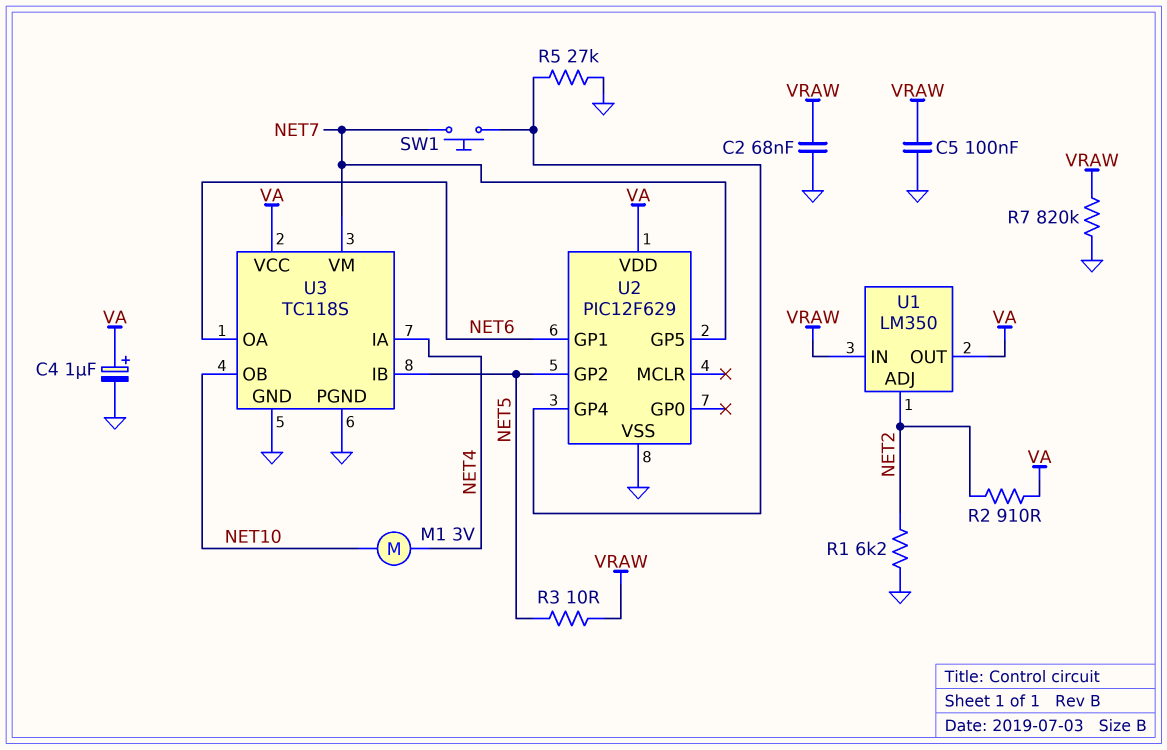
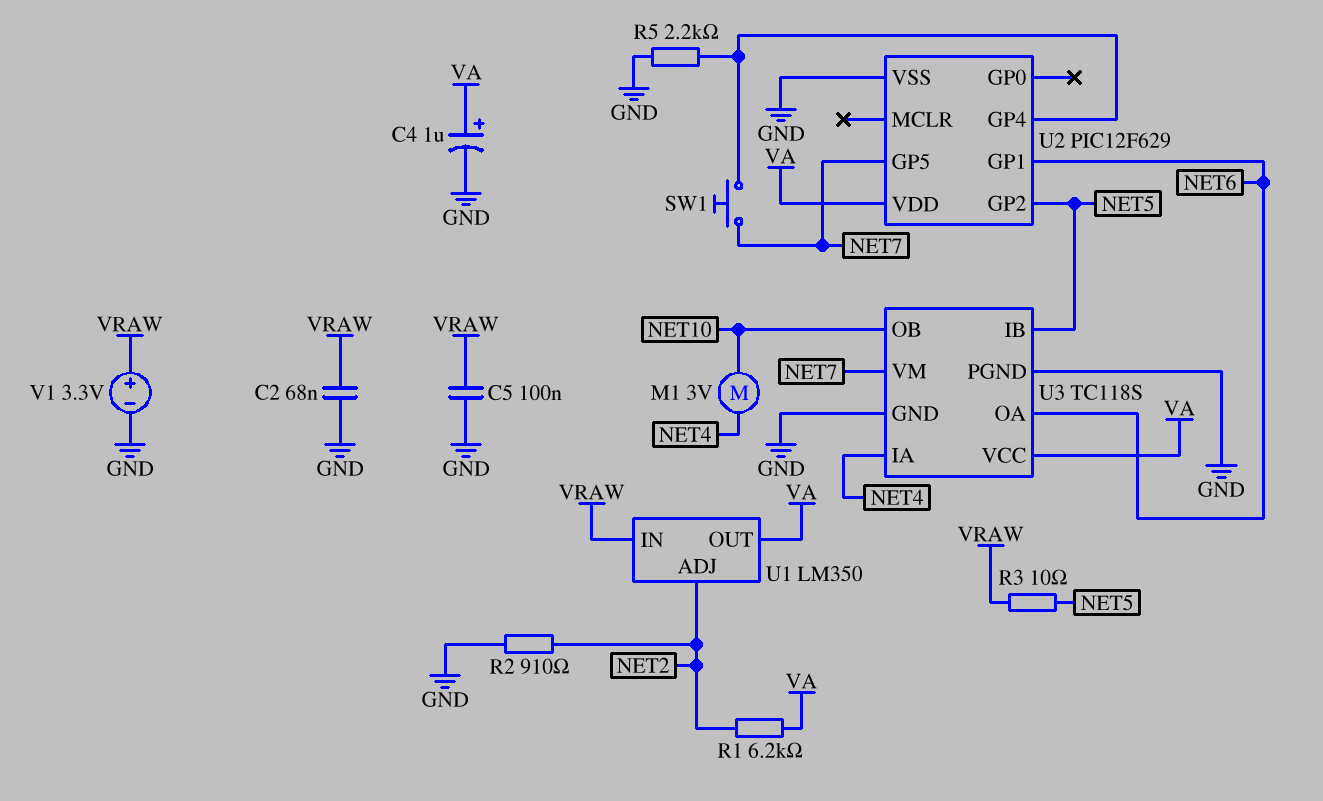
R1: 6.2k (GND, NET2) -> 6.2k (NET2, VA)
R2: 910 (NET2, VA) -> 910 (GND, NET2)
R5: 27k (GND, U2/GP4) -> 2.2k (GND, U2/GP4)
R7: 820k (GND, VRAW) -> none
V1: none -> 3.3V (plus VRAW, minus GND)

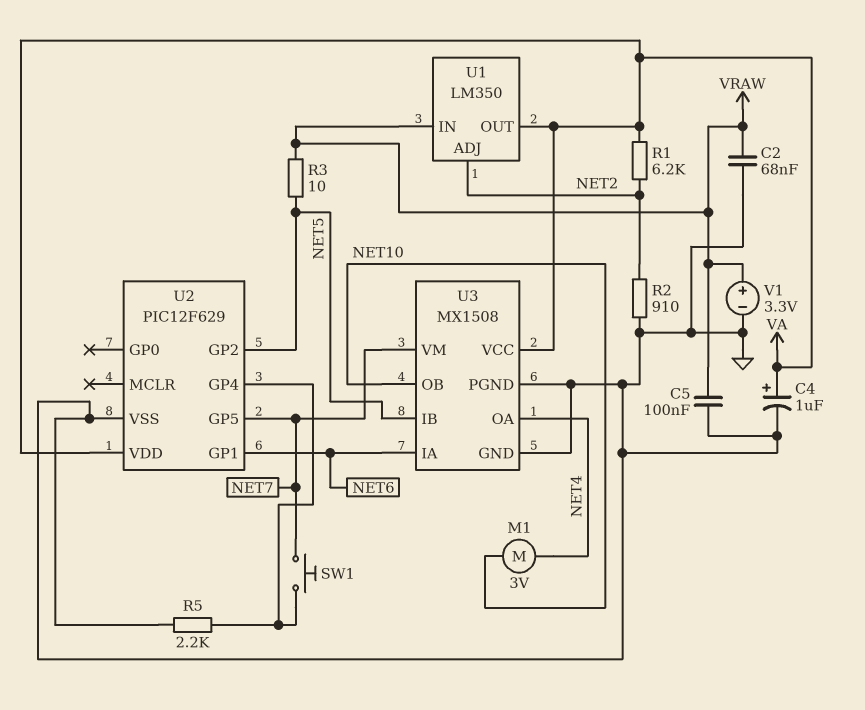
U3: TC118S -> MX1508
U3 pin IA: NET4 -> NET6
U3 pin OA: NET6 -> NET4

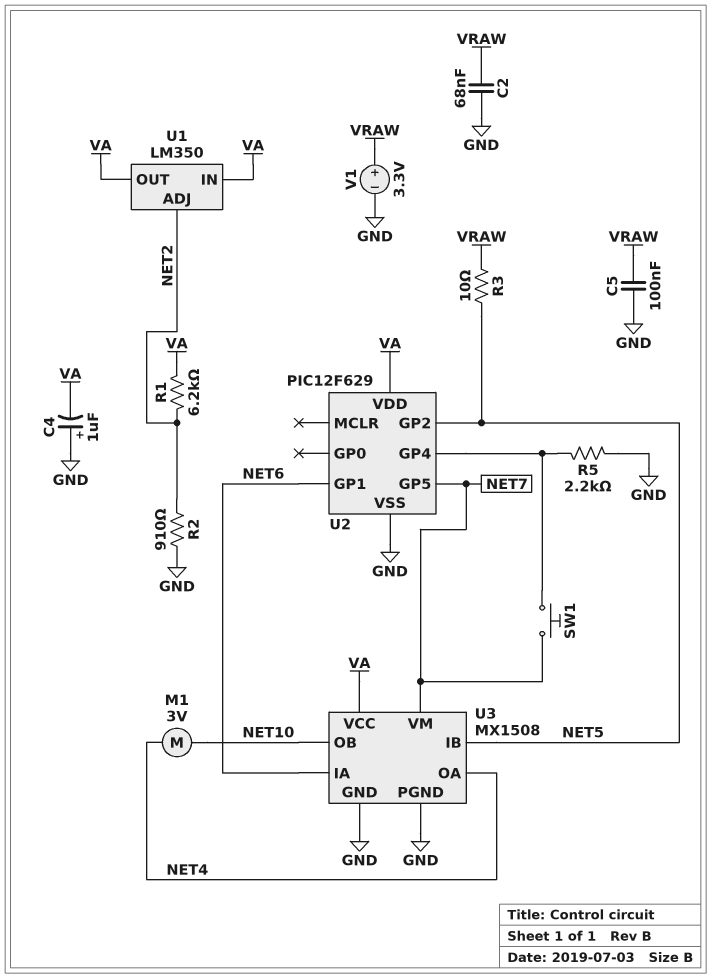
C4: 1uF (plus VA, minus GND) -> 1uF (plus GND, minus VA)
U1 pin IN: VRAW -> VA

